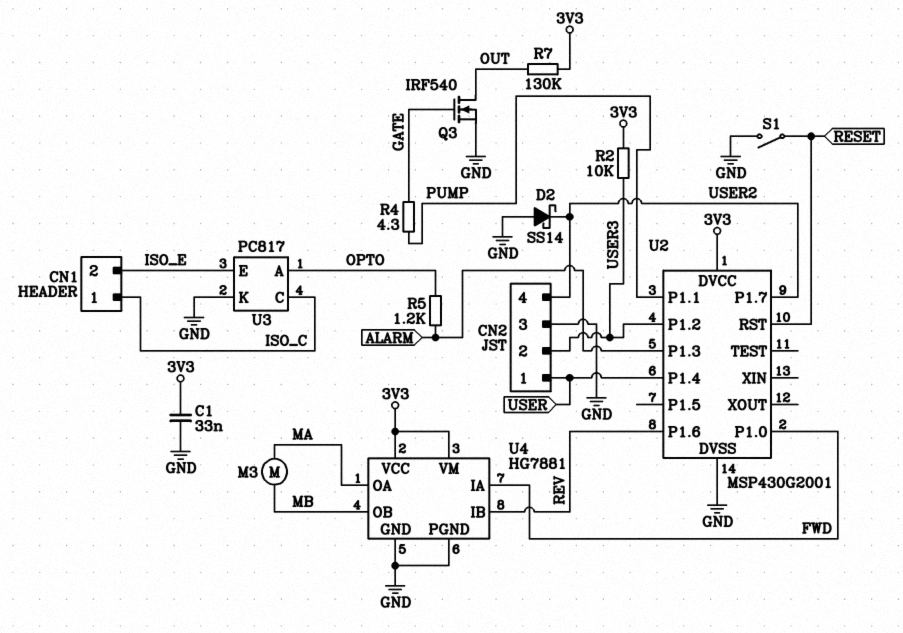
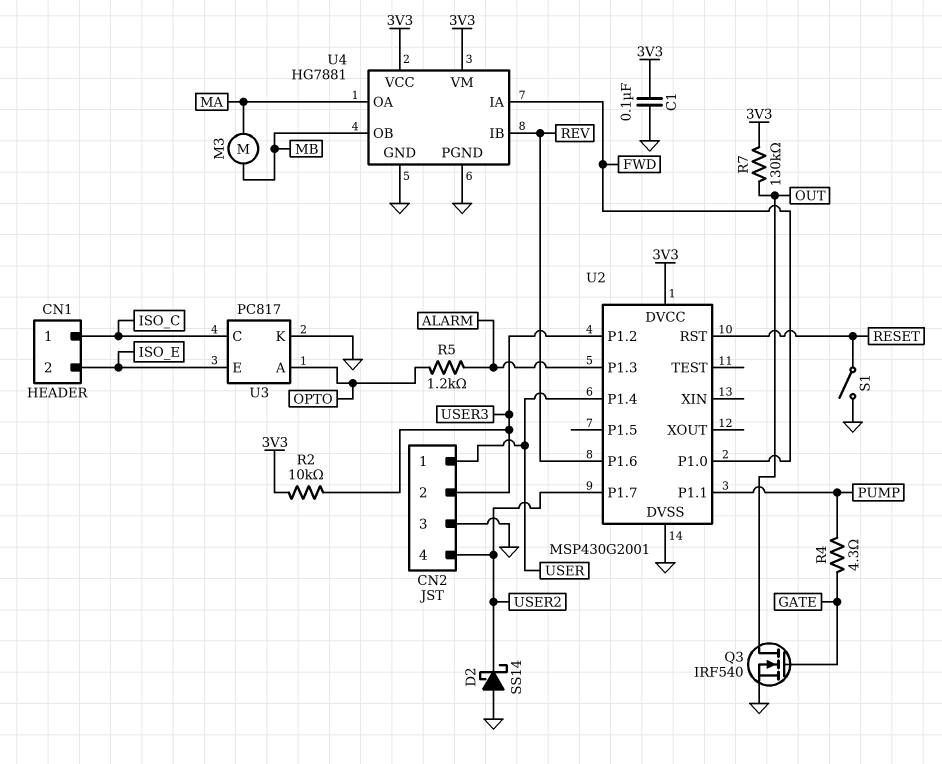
C1: 33nF (3V3, GND) -> 100nF (3V3, GND)

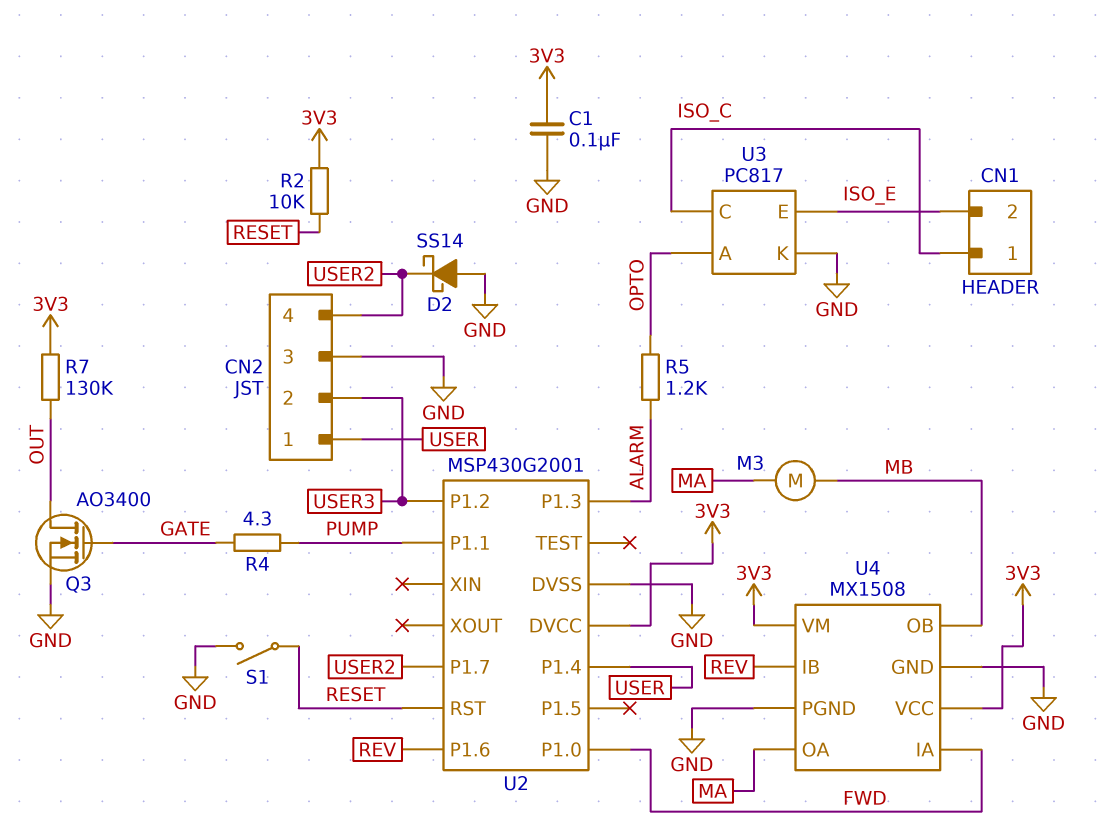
Q3: NMOS IRF540 (G GATE, D OUT, S GND) -> NMOS AO3400 (G GATE, D OUT, S GND)
R2: 10k (3V3, USER3) -> 10k (3V3, RESET)
U4: HG7881 -> MX1508

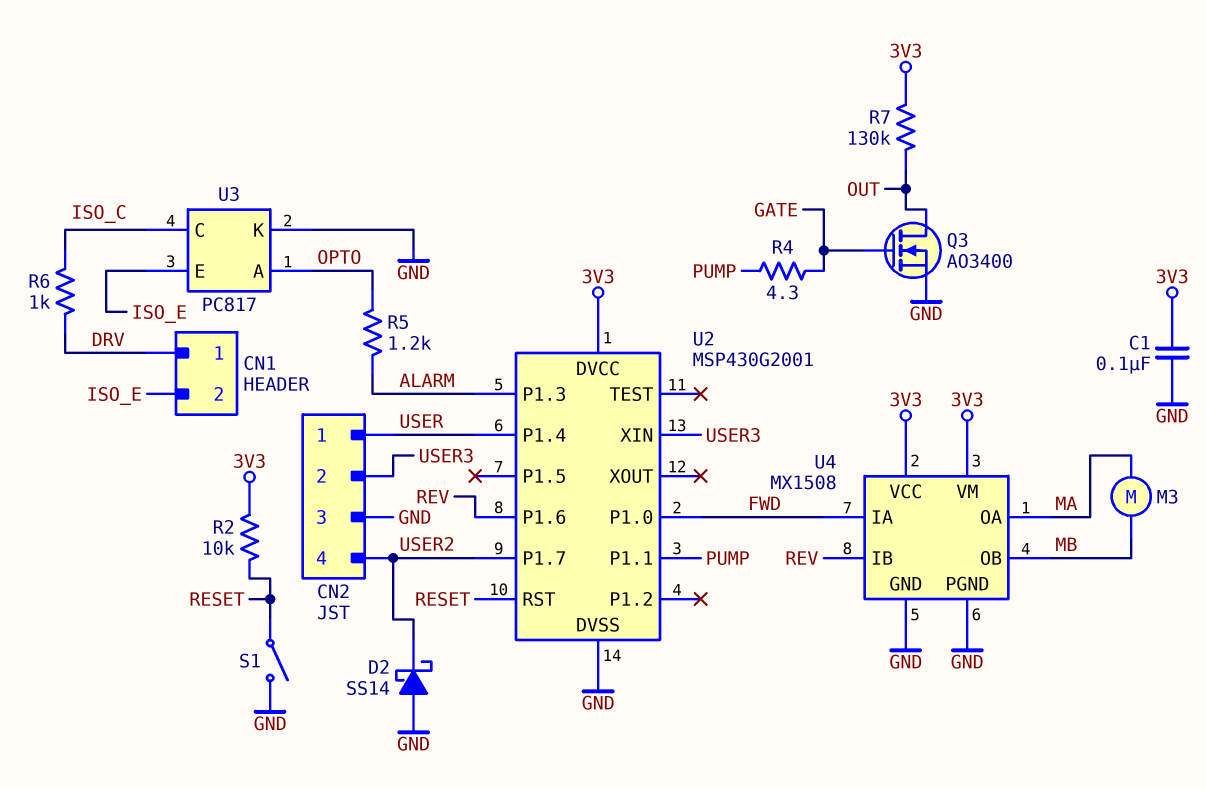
CN1 pin 1: ISO_C -> DRV
R6: none -> 1k (DRV, ISO_C)
U2 pin P1.2: USER3 -> none
U2 pin XIN: none -> USER3

